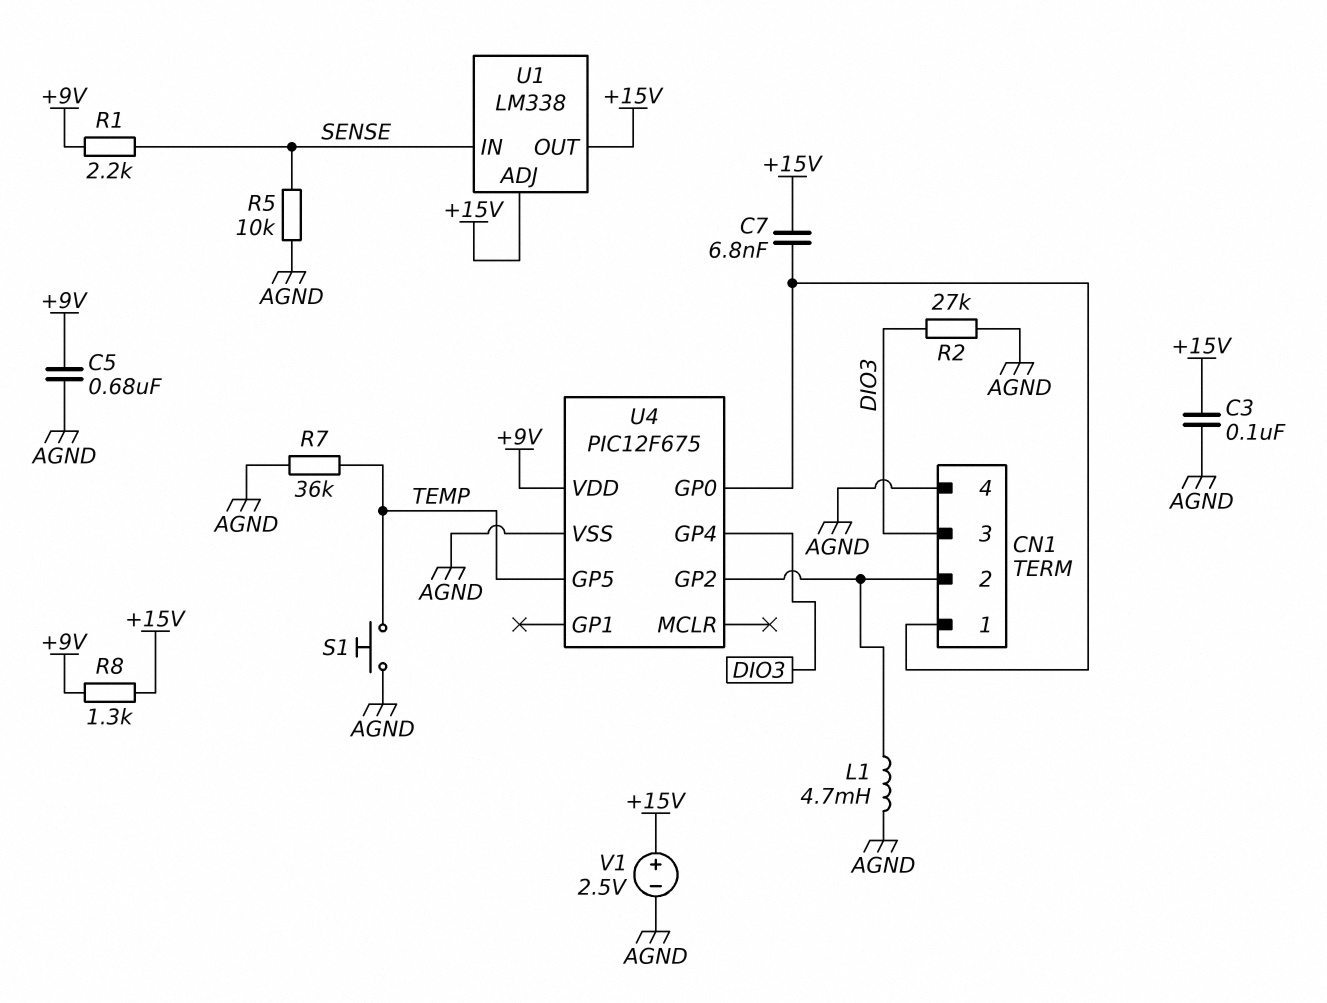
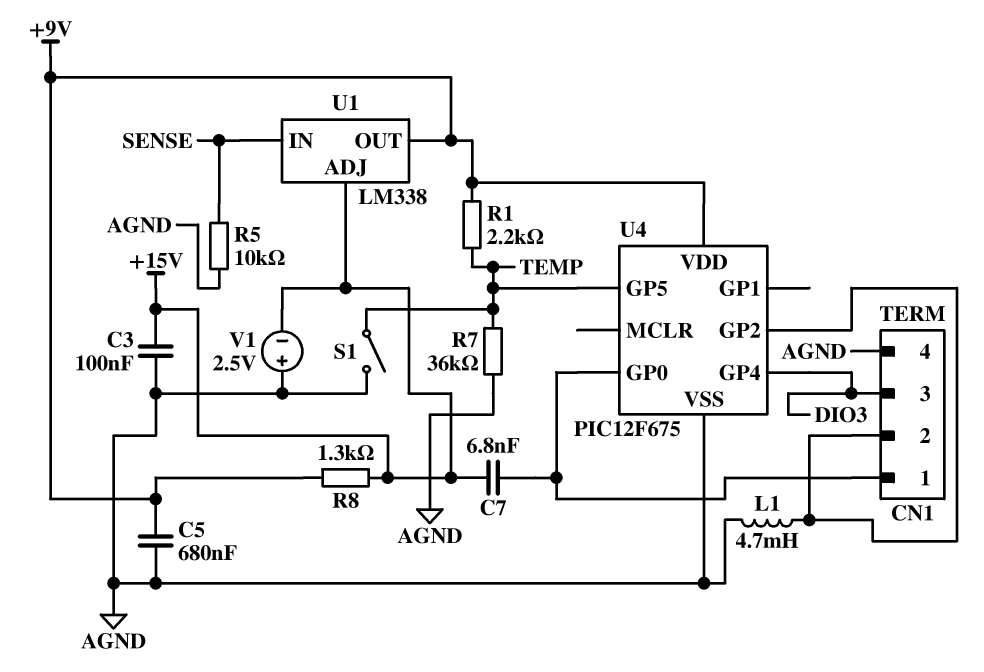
R1: 2.2k (+9V, SENSE) -> 2.2k (+9V, TEMP)
R2: 27k (AGND, DIO3) -> none
S1: button (AGND, TEMP) -> switch (AGND, TEMP)
U1 pin OUT: +15V -> +9V
V1: 2.5V (plus +15V, minus AGND) -> 2.5V (plus AGND, minus +15V)

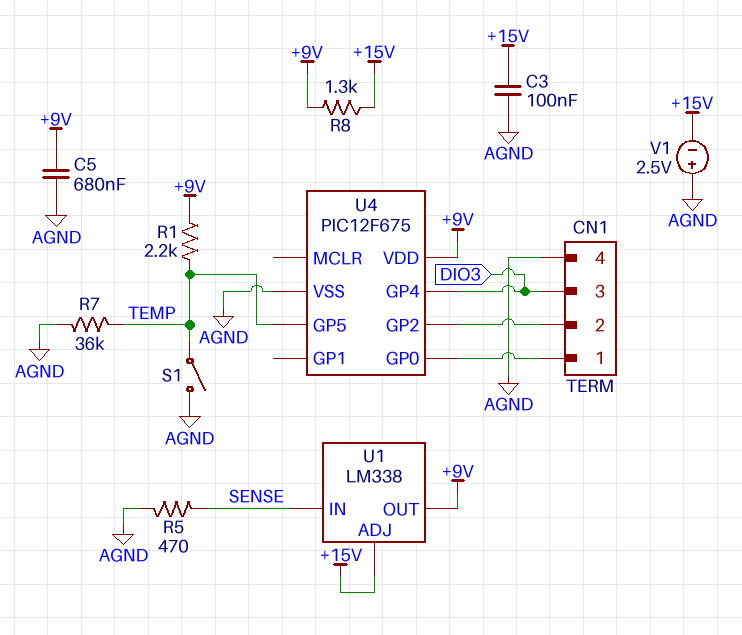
C7: 6.8nF (+15V, CN1/1) -> none
L1: 4.7mH (AGND, CN1/2) -> none
R5: 10k (AGND, SENSE) -> 470 (AGND, SENSE)

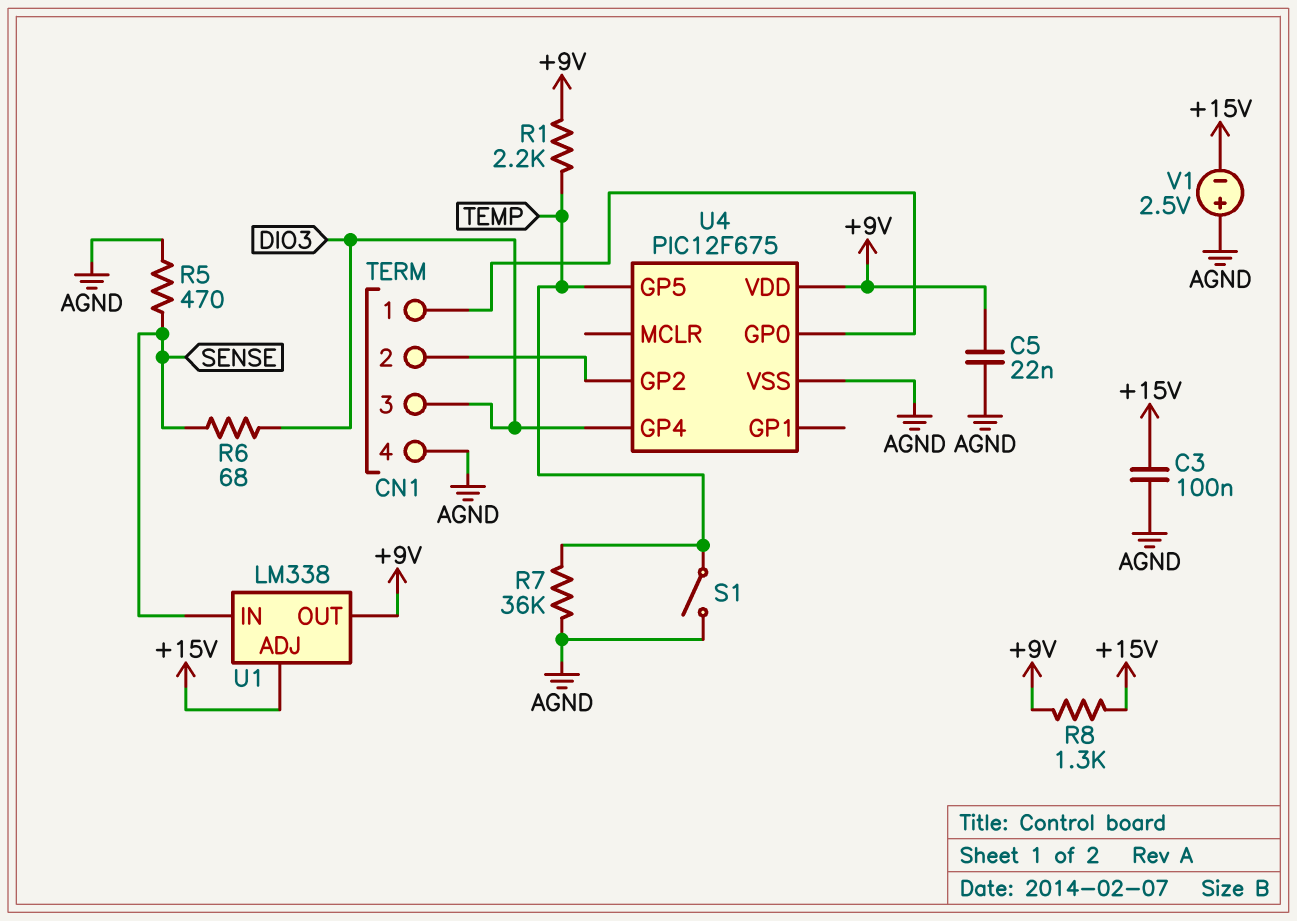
C5: 680nF (+9V, AGND) -> 22nF (+9V, AGND)
R6: none -> 68 (DIO3, SENSE)

